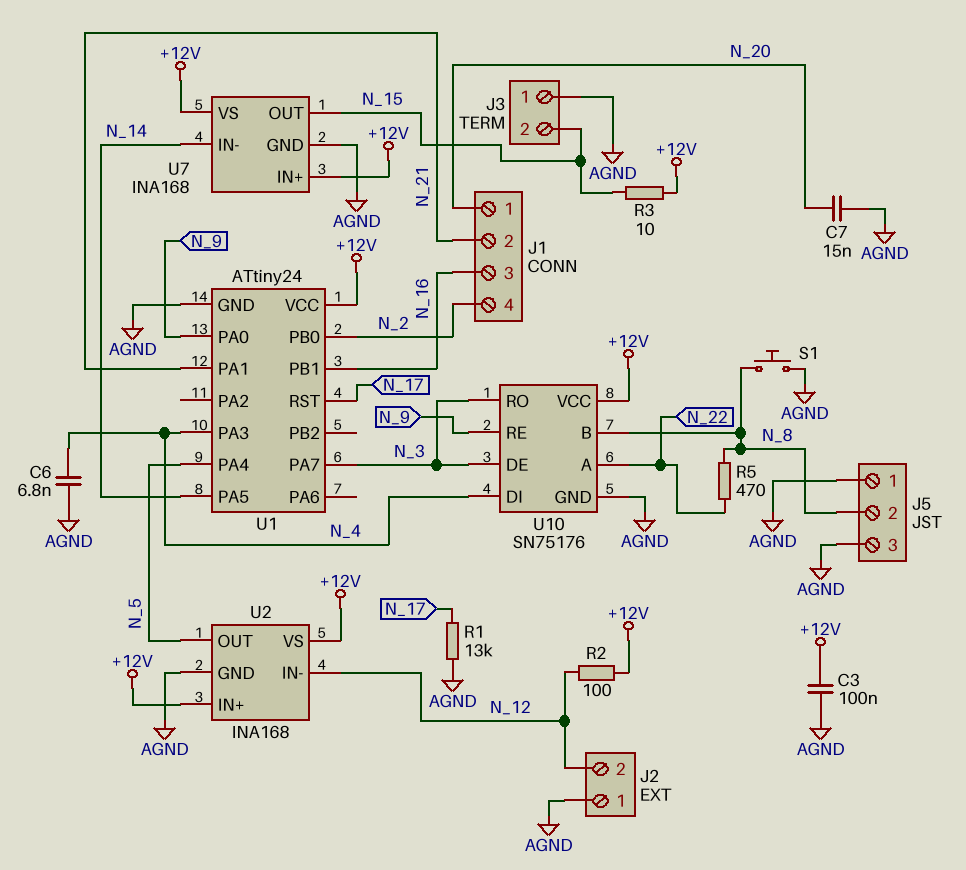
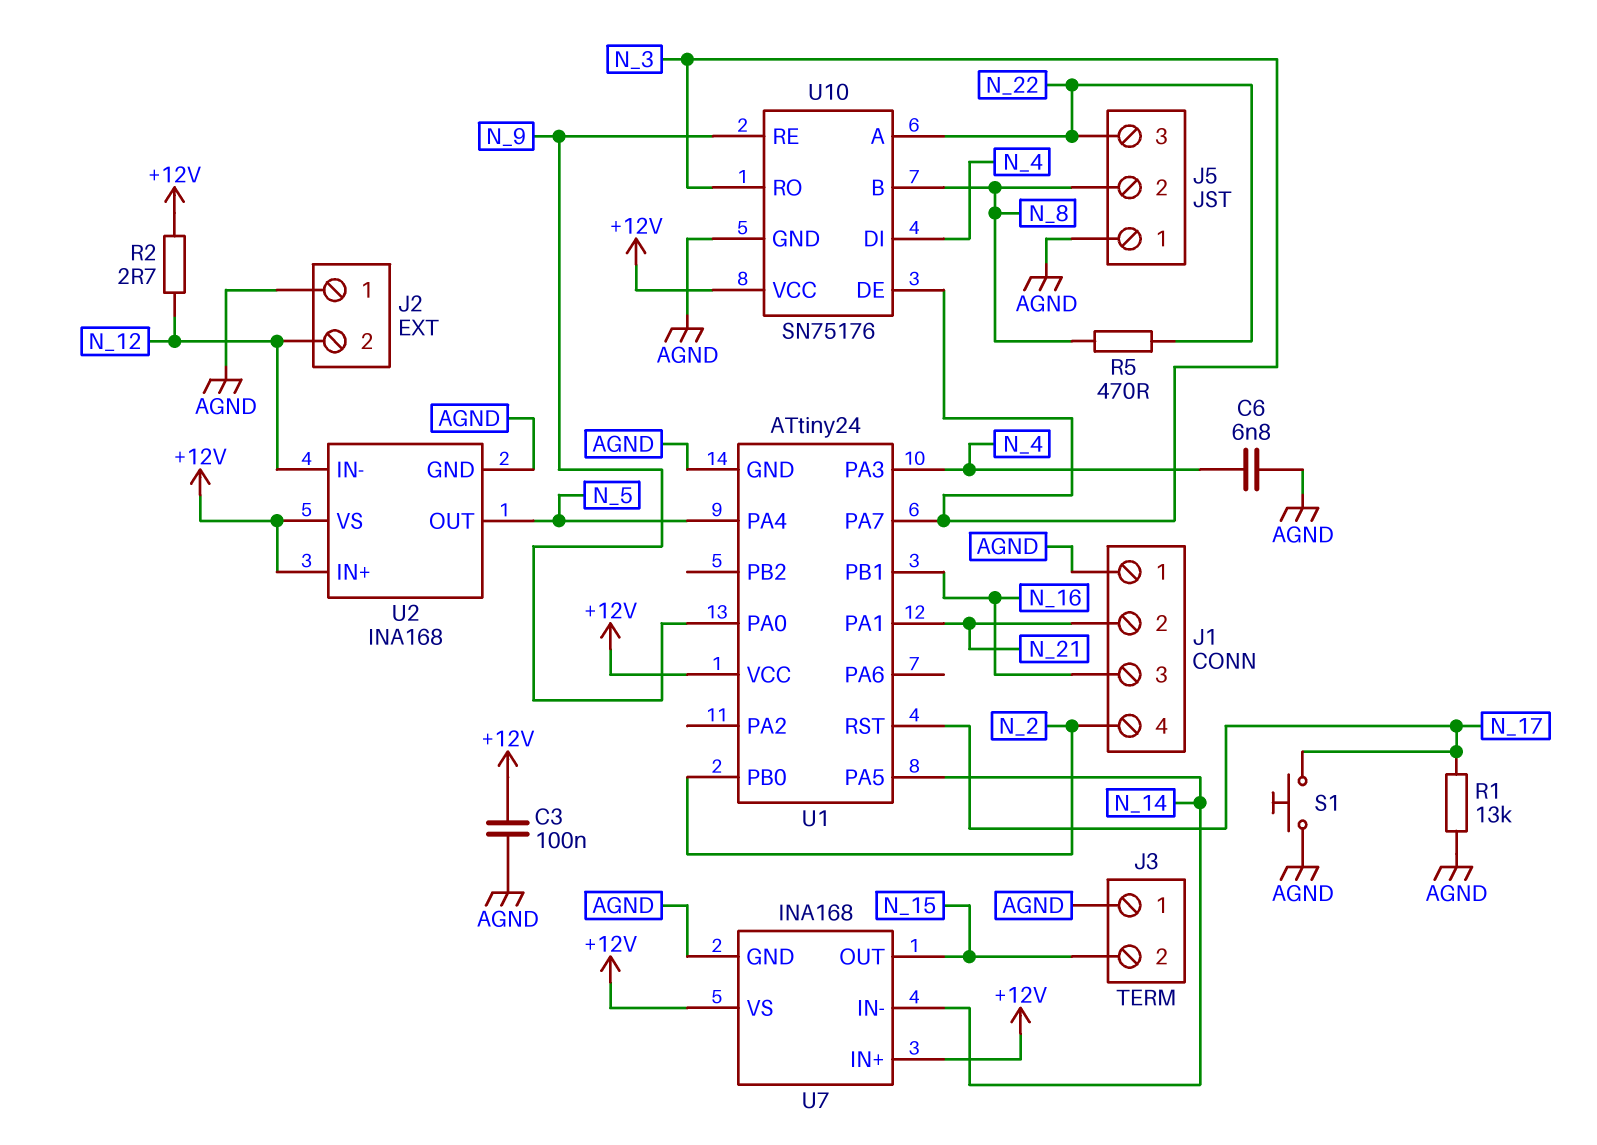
C7: 15nF (AGND, N_20) -> none
J1 pin 1: N_20 -> AGND
J5 pin 3: AGND -> N_22
R2: 100 (+12V, N_12) -> 2.7 (+12V, N_12)
R3: 10 (+12V, N_15) -> none
S1: button (AGND, N_8) -> button (AGND, N_17)

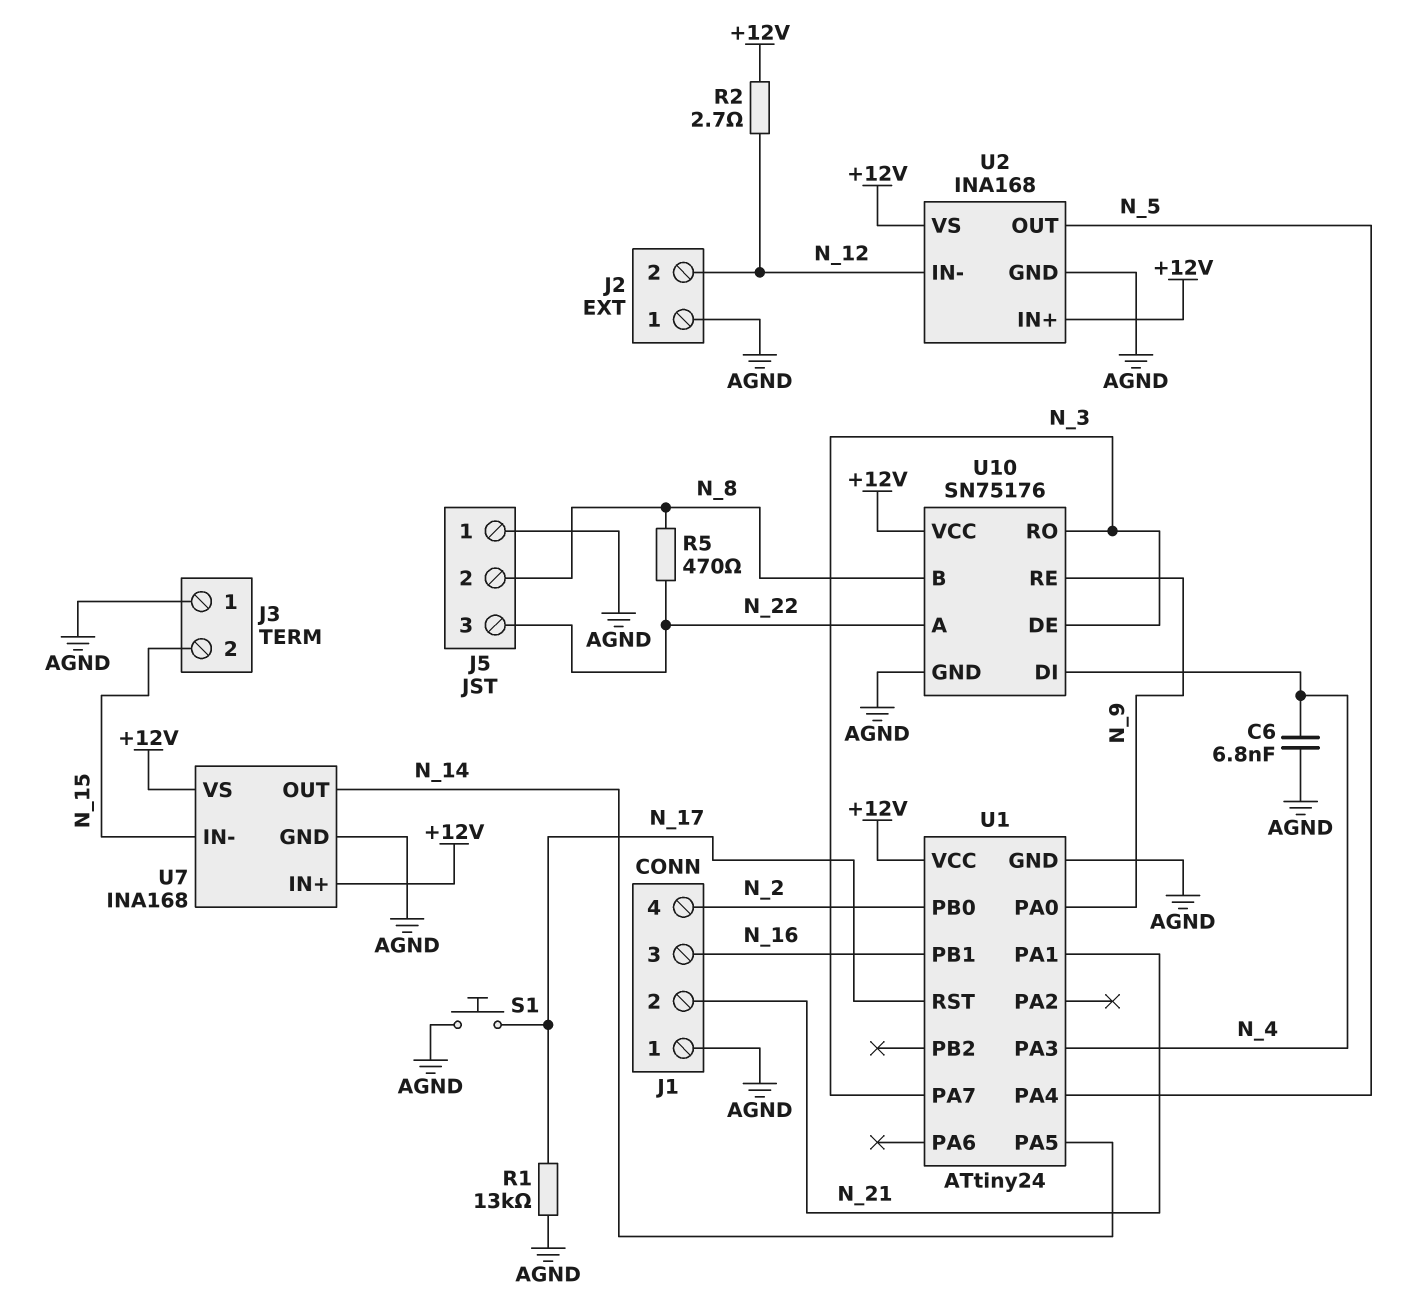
C3: 100nF (+12V, AGND) -> none
U7 pin IN-: N_14 -> N_15
U7 pin OUT: N_15 -> N_14

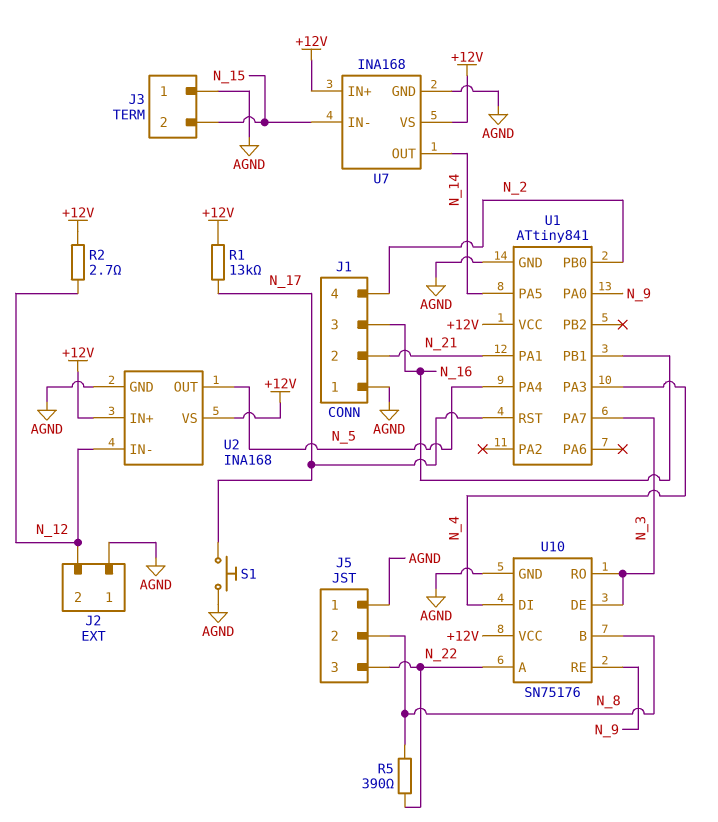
C6: 6.8nF (AGND, N_4) -> none
R1: 13k (AGND, N_17) -> 13k (+12V, N_17)
R5: 470 (N_8, N_22) -> 390 (N_8, N_22)
U1: ATtiny24 -> ATtiny841

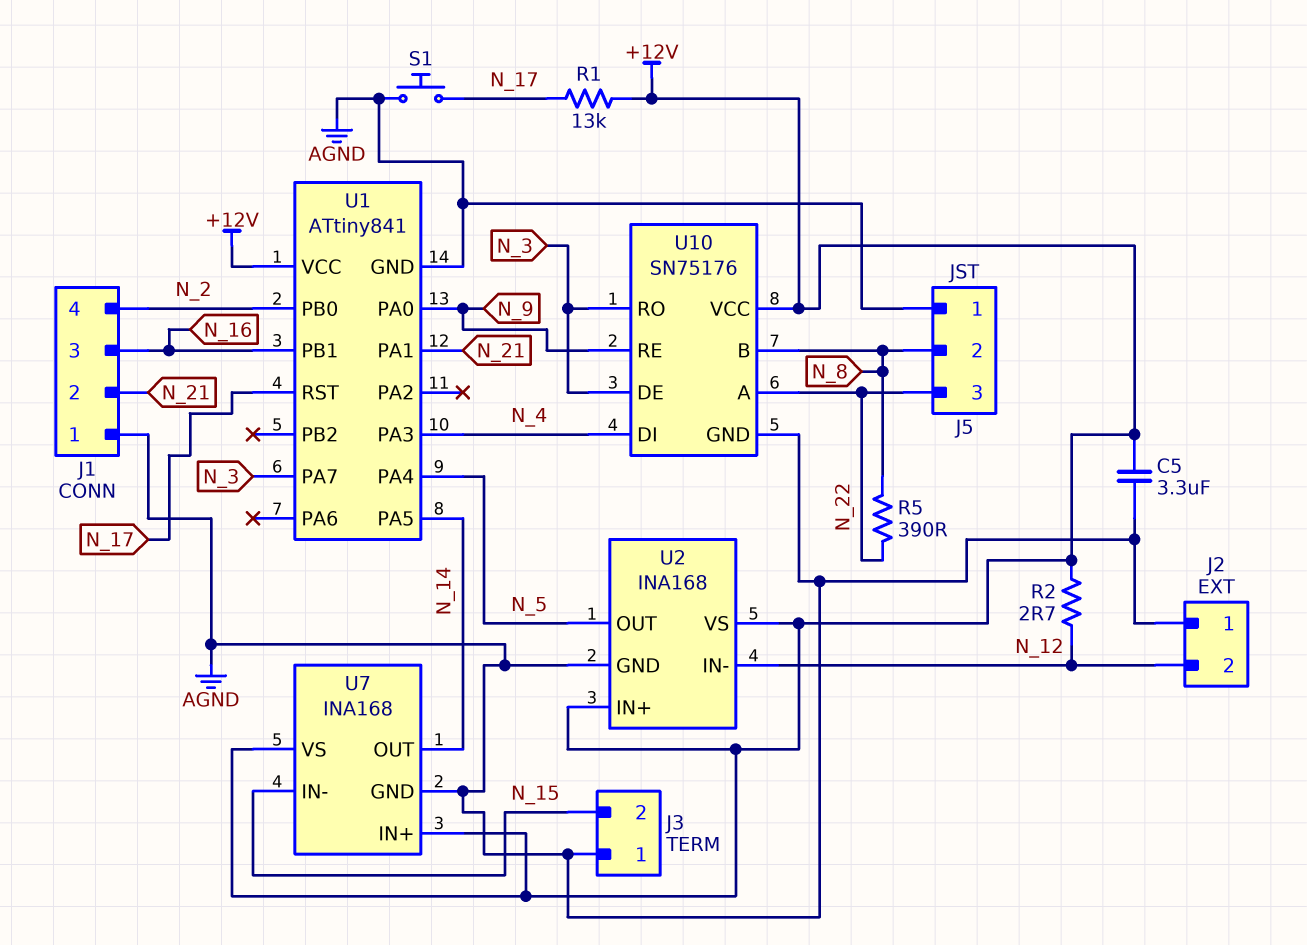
C5: none -> 3.3uF (+12V, AGND)

